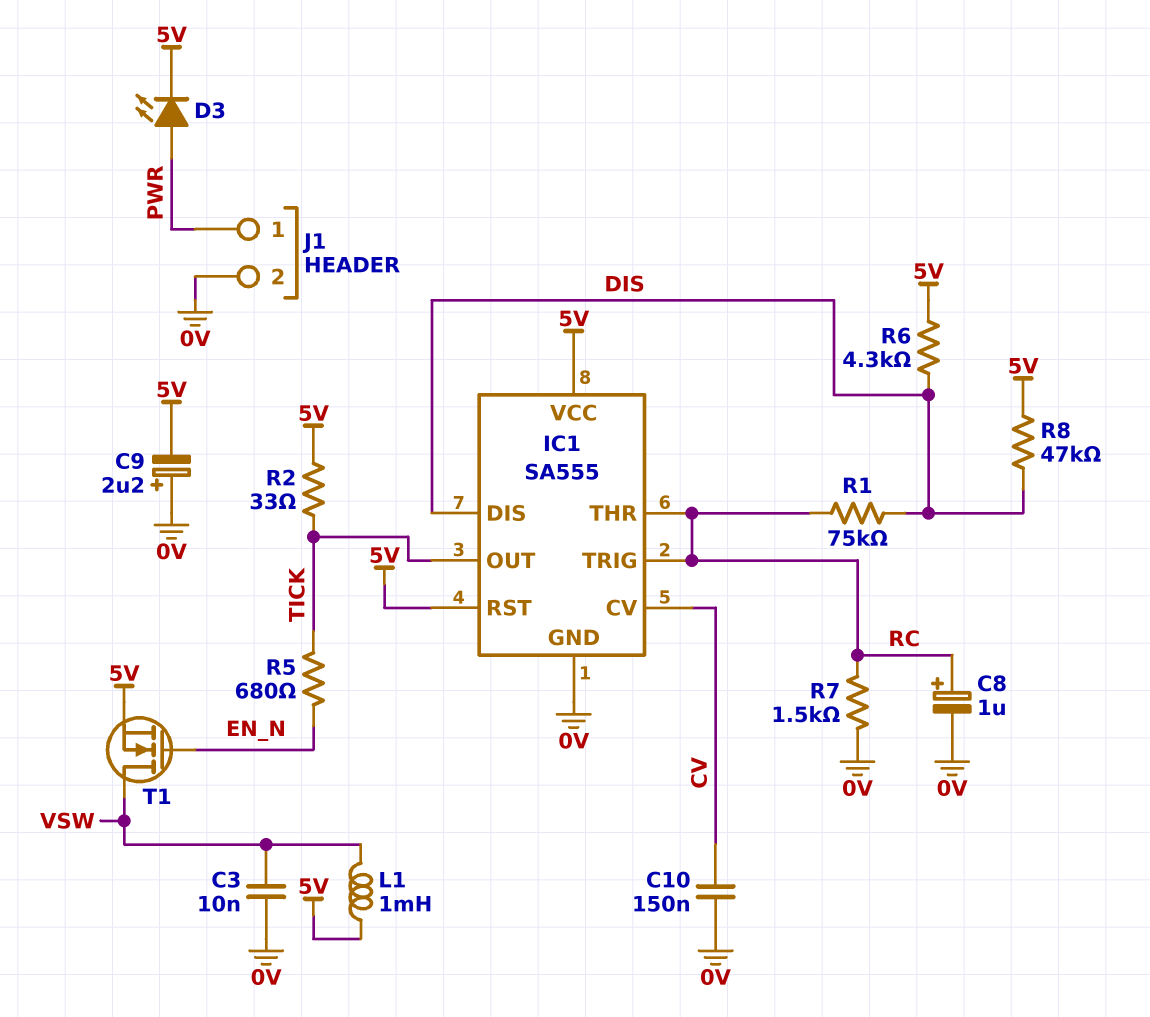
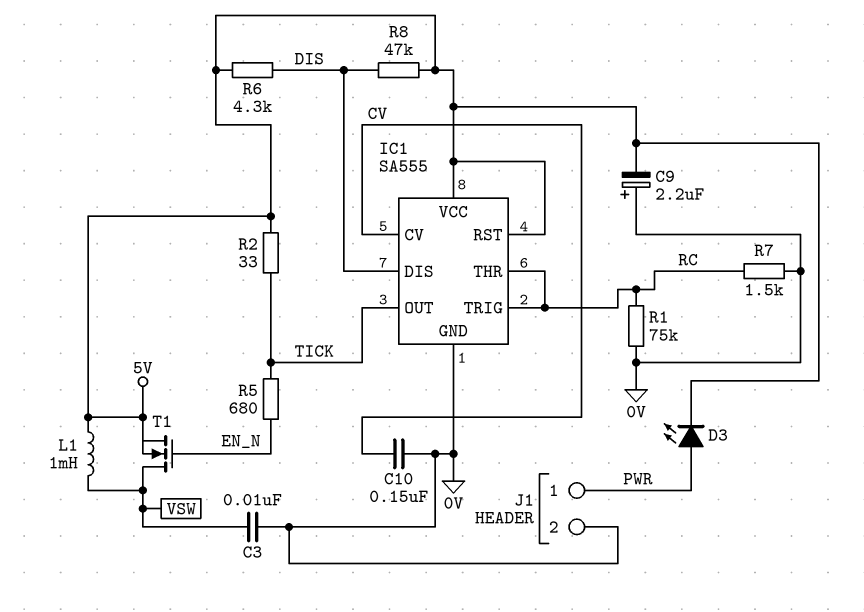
C8: 1uF (plus RC, minus 0V) -> none
R1: 75k (DIS, RC) -> 75k (0V, RC)

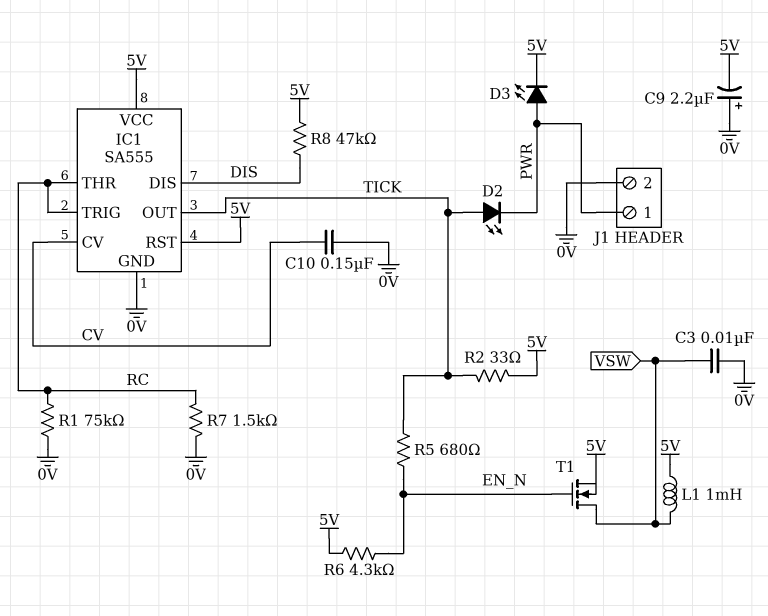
D2: none -> LED (A TICK, K PWR)
R6: 4.3k (5V, DIS) -> 4.3k (5V, EN_N)

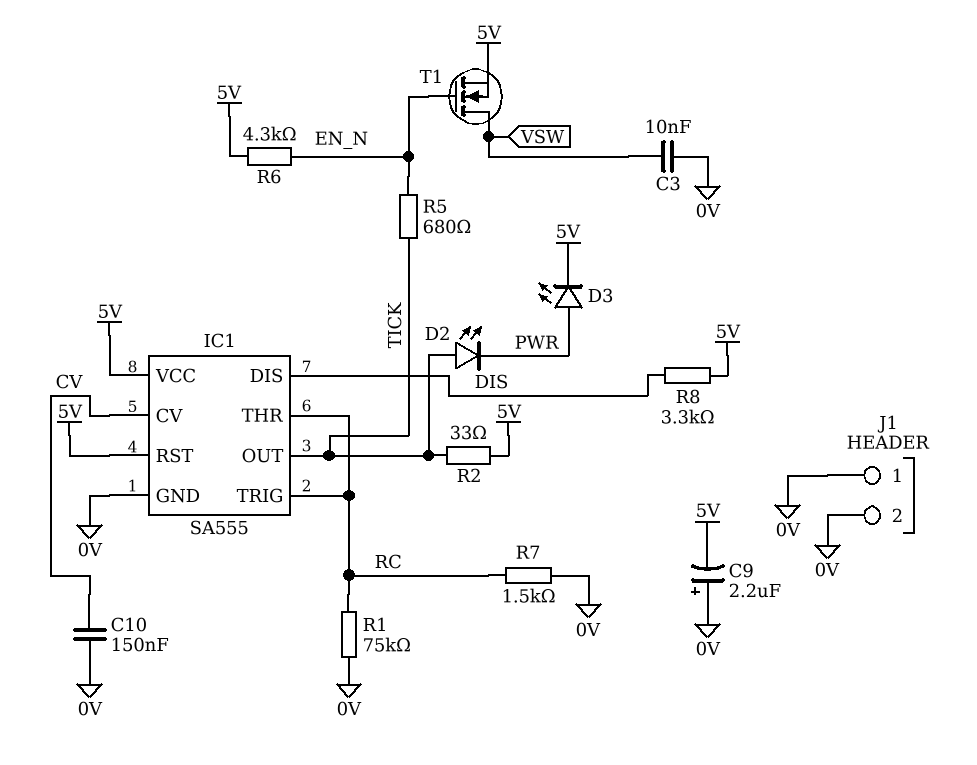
J1 pin 1: PWR -> 0V
L1: 1mH (5V, VSW) -> none
R8: 47k (5V, DIS) -> 3.3k (5V, DIS)

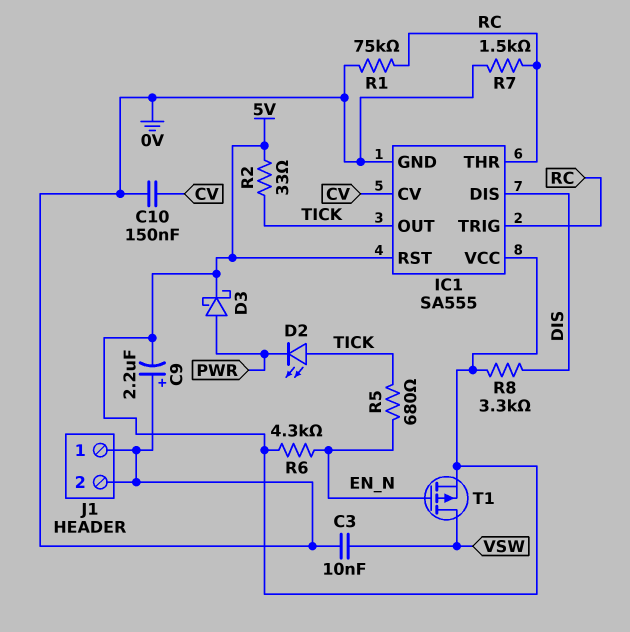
D3: LED (A PWR, K 5V) -> schottky (A PWR, K 5V)
T1: NMOS (G EN_N, D VSW, S 5V) -> PMOS (G EN_N, D VSW, S 5V)

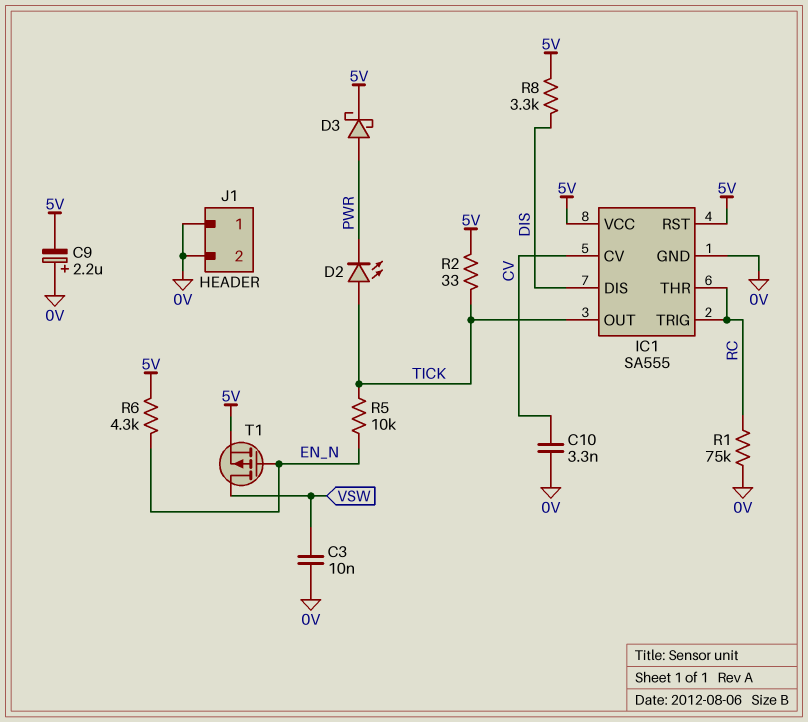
C10: 150nF (0V, CV) -> 3.3nF (0V, CV)
R5: 680 (EN_N, TICK) -> 10k (EN_N, TICK)
R7: 1.5k (0V, RC) -> none

